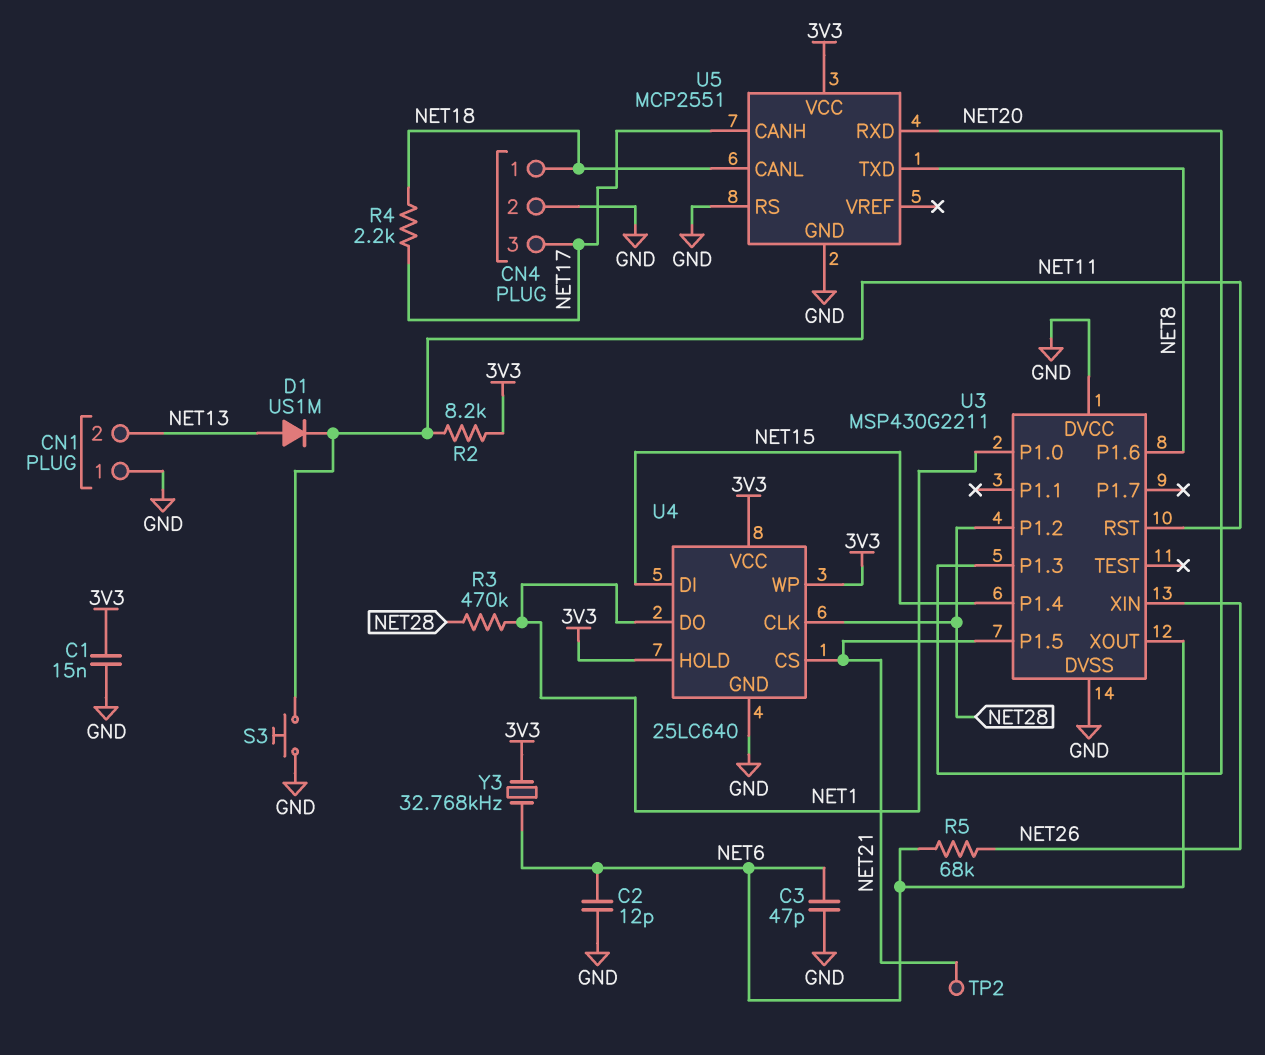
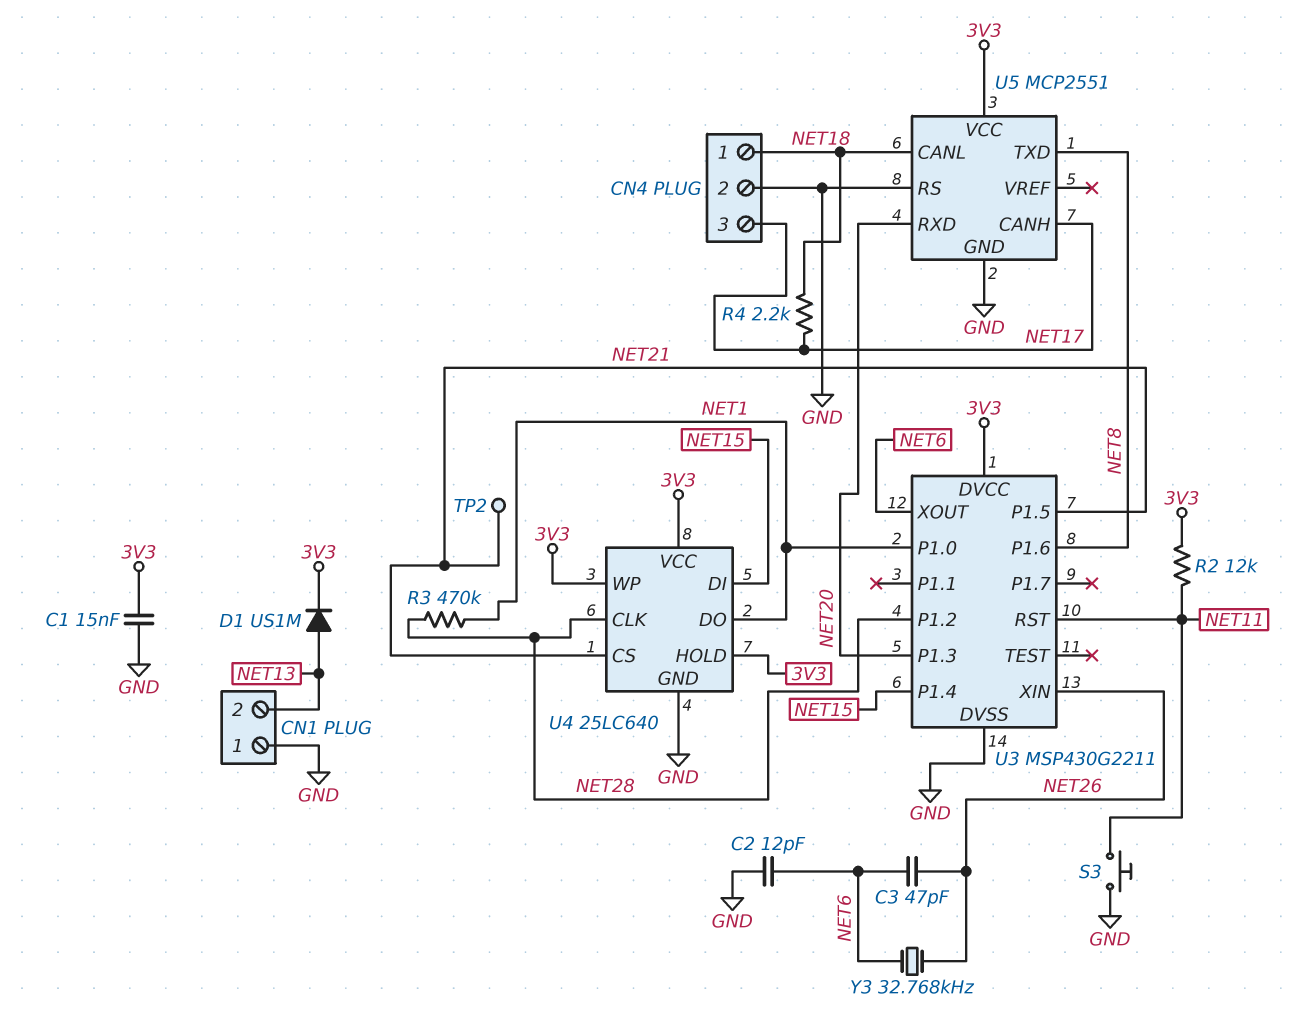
C3: 47pF (GND, NET6) -> 47pF (NET6, NET26)
D1: diode US1M (A NET13, K NET11) -> diode US1M (A NET13, K 3V3)
R2: 8.2k (3V3, NET11) -> 12k (3V3, NET11)
R5: 68k (NET6, NET26) -> none
U3 pin DVCC: GND -> 3V3
Y3: 32.768kHz (3V3, NET6) -> 32.768kHz (NET6, NET26)

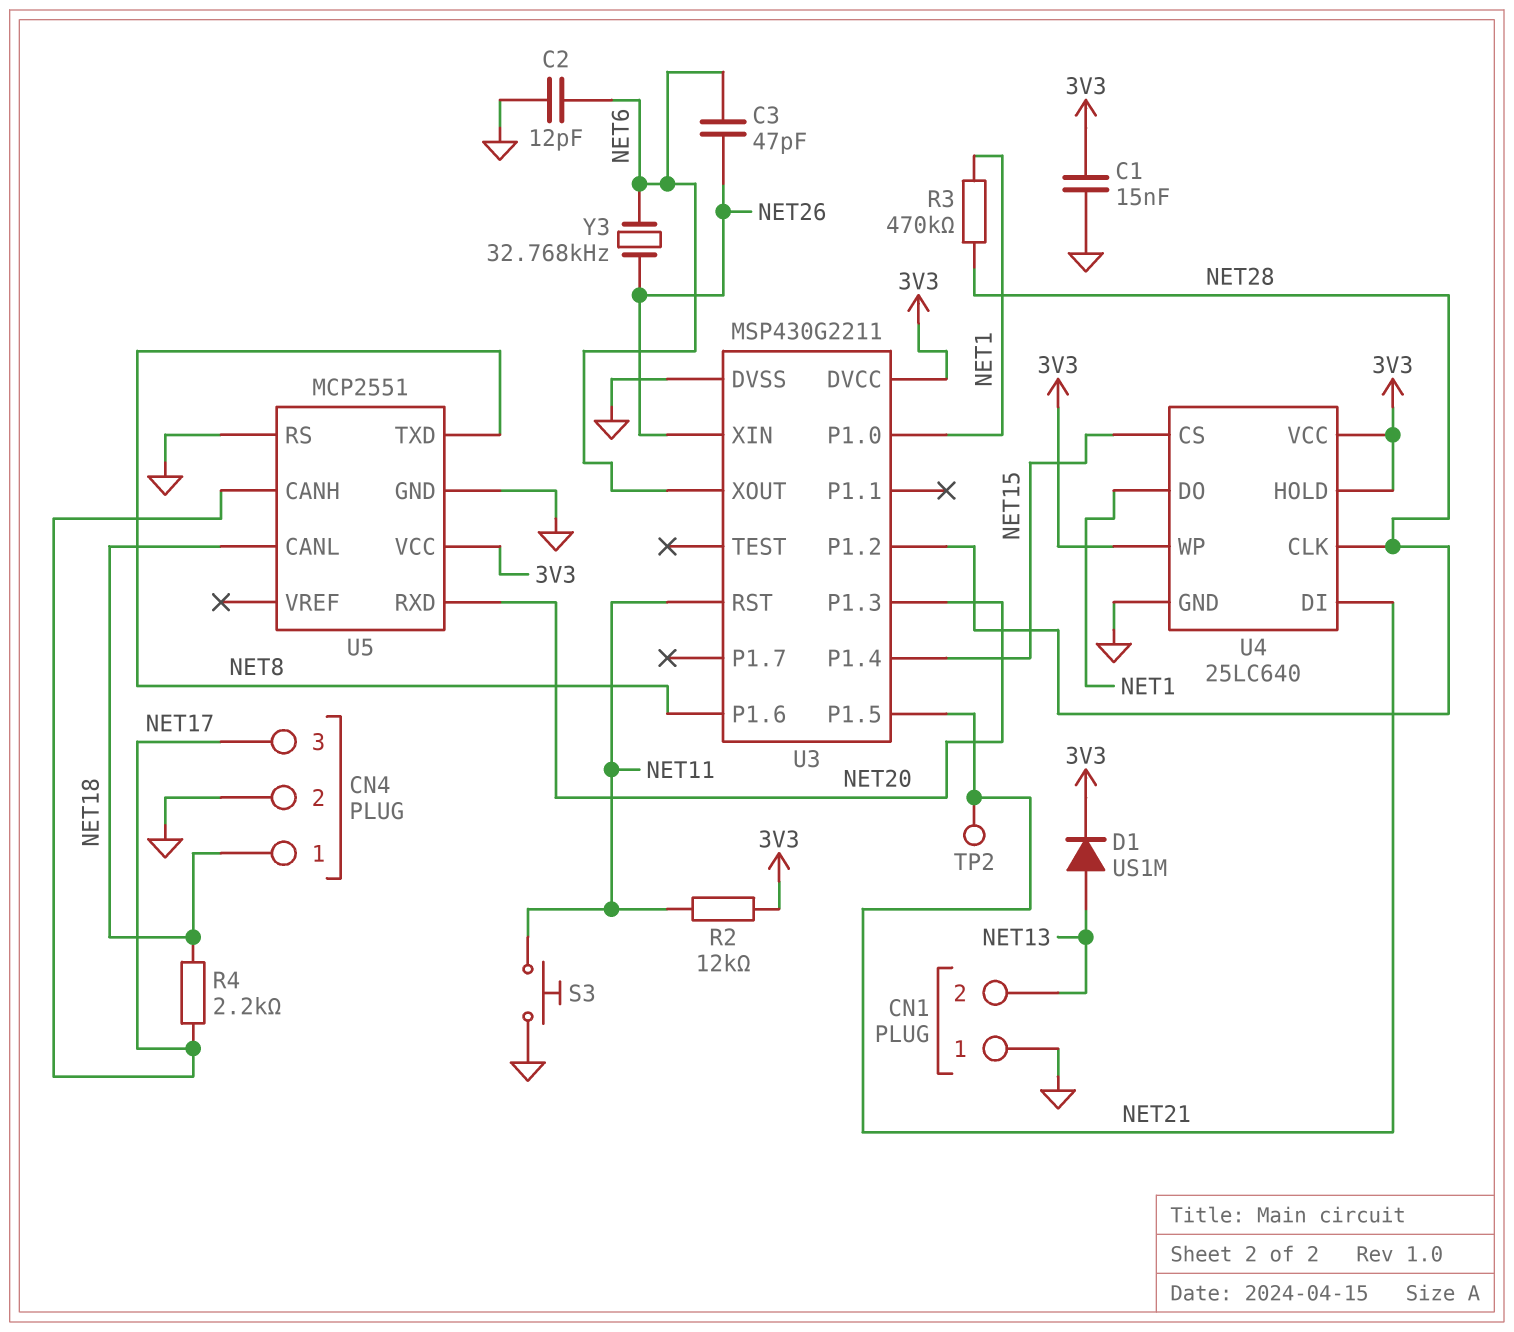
U4 pin CS: NET21 -> NET15
U4 pin DI: NET15 -> NET21

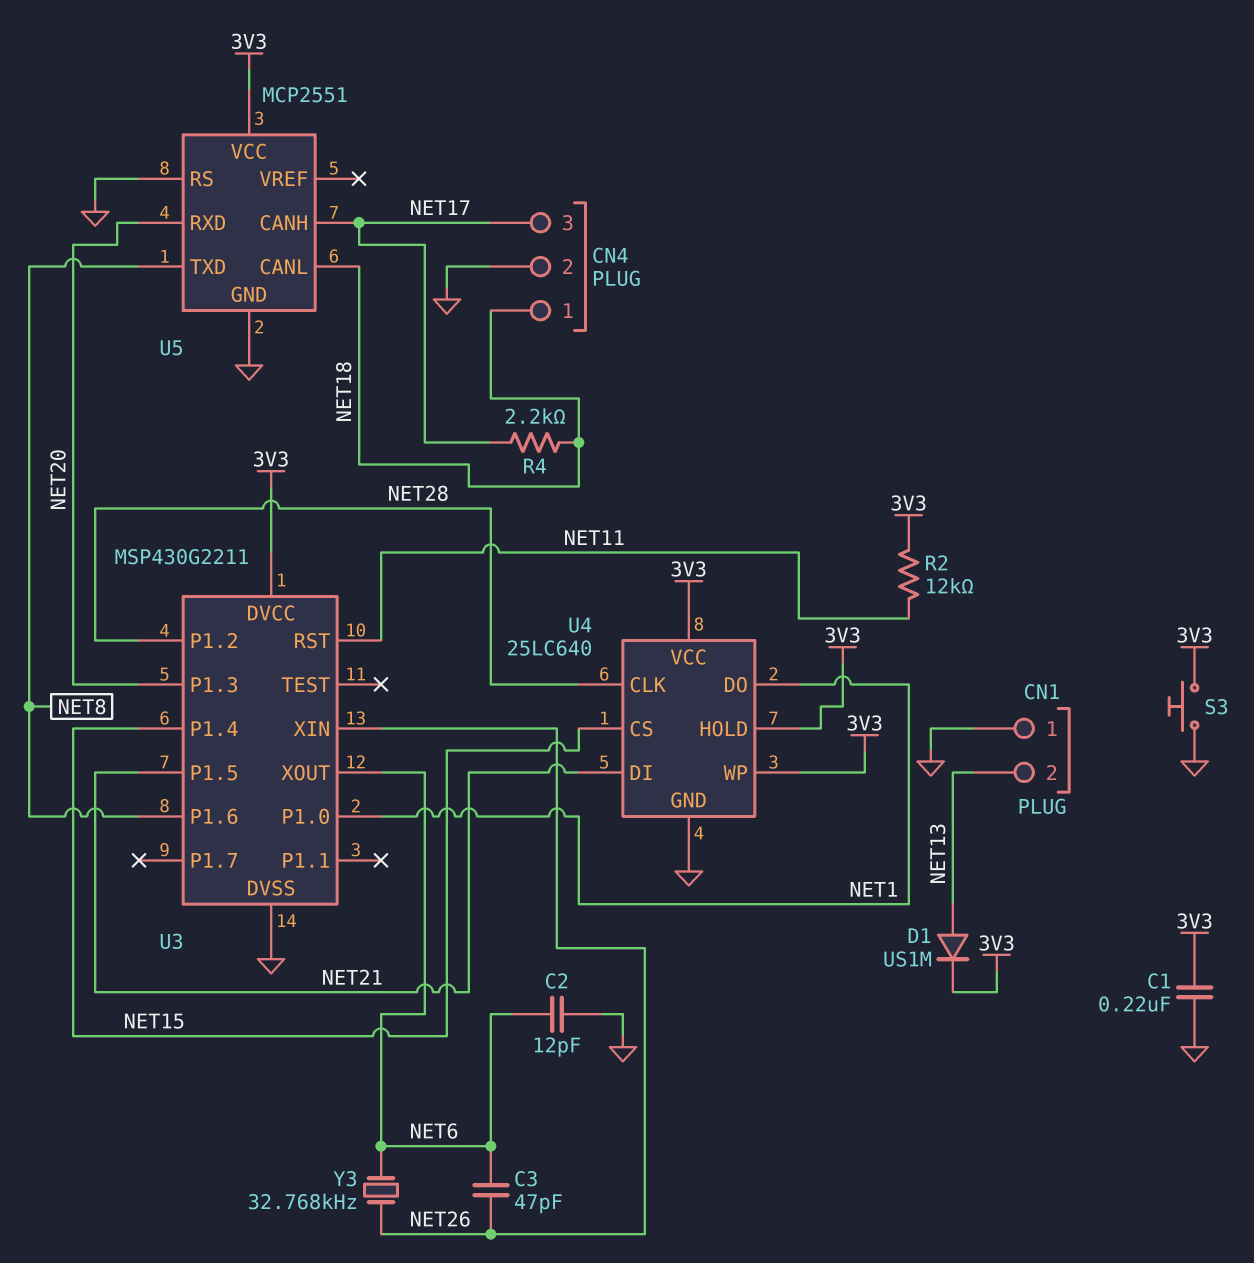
C1: 15nF (3V3, GND) -> 220nF (3V3, GND)
R3: 470k (NET1, NET28) -> none
S3: button (GND, NET11) -> button (3V3, GND)
TP2: test point (NET21) -> none

